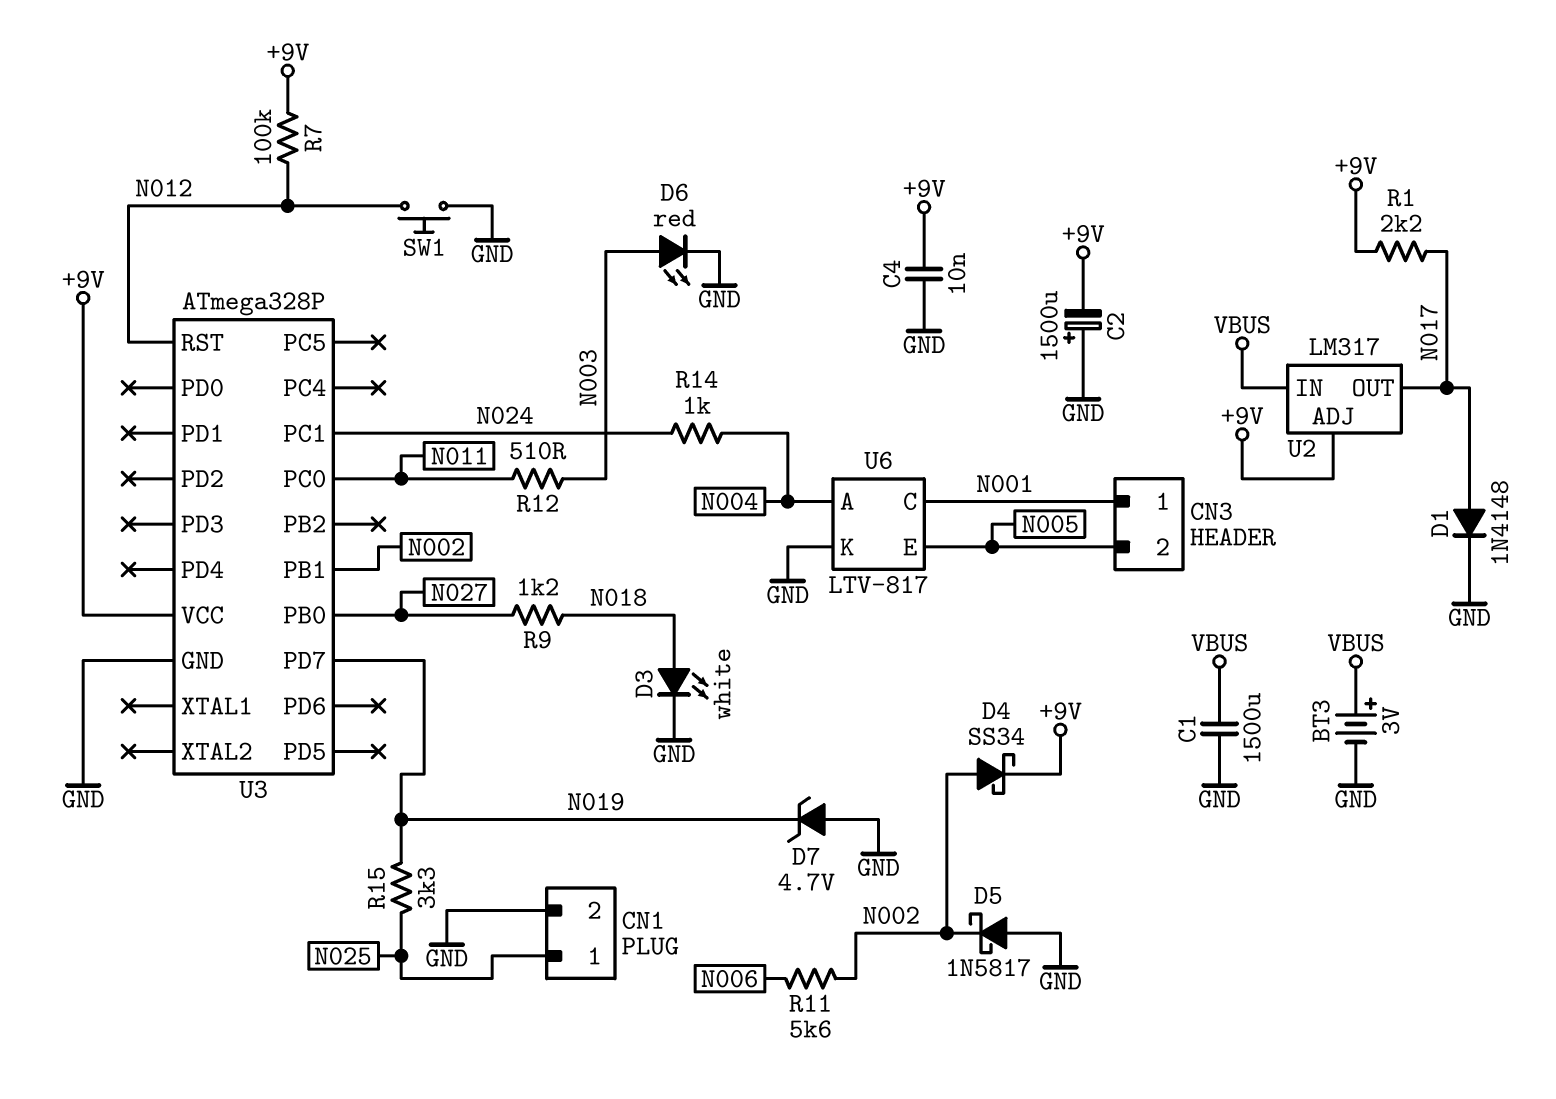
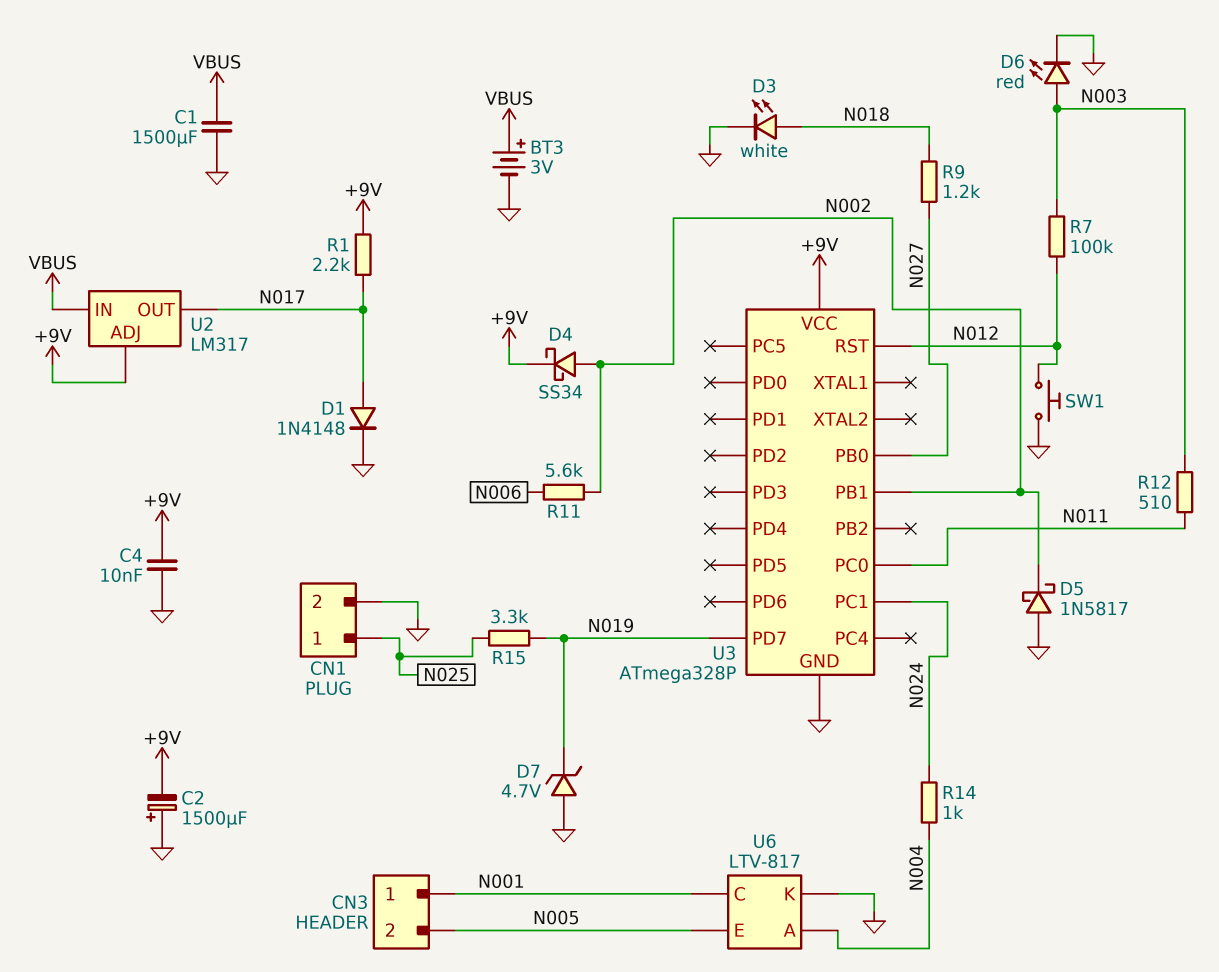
R7: 100k (+9V, N012) -> 100k (N003, N012)

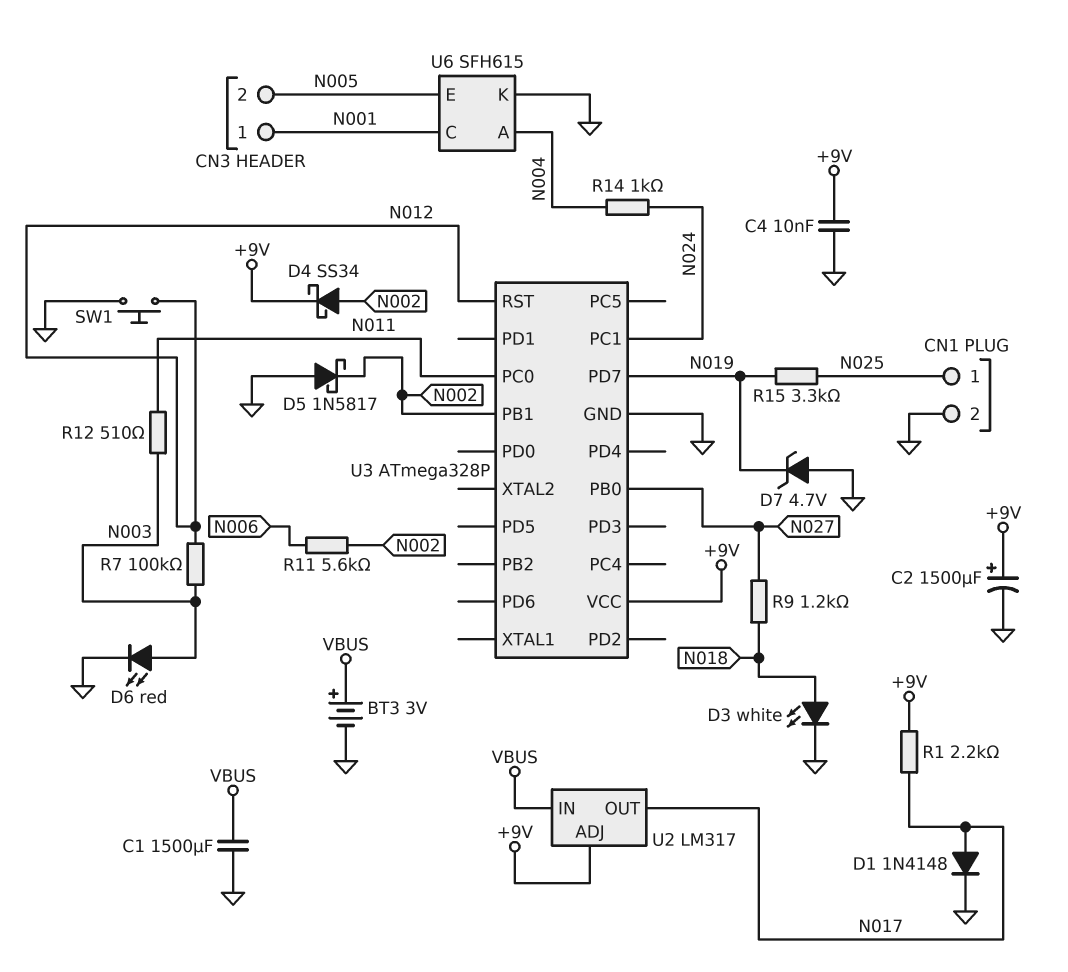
C2: 1500uF (plus GND, minus +9V) -> 1500uF (plus +9V, minus GND)
U6: LTV-817 -> SFH615

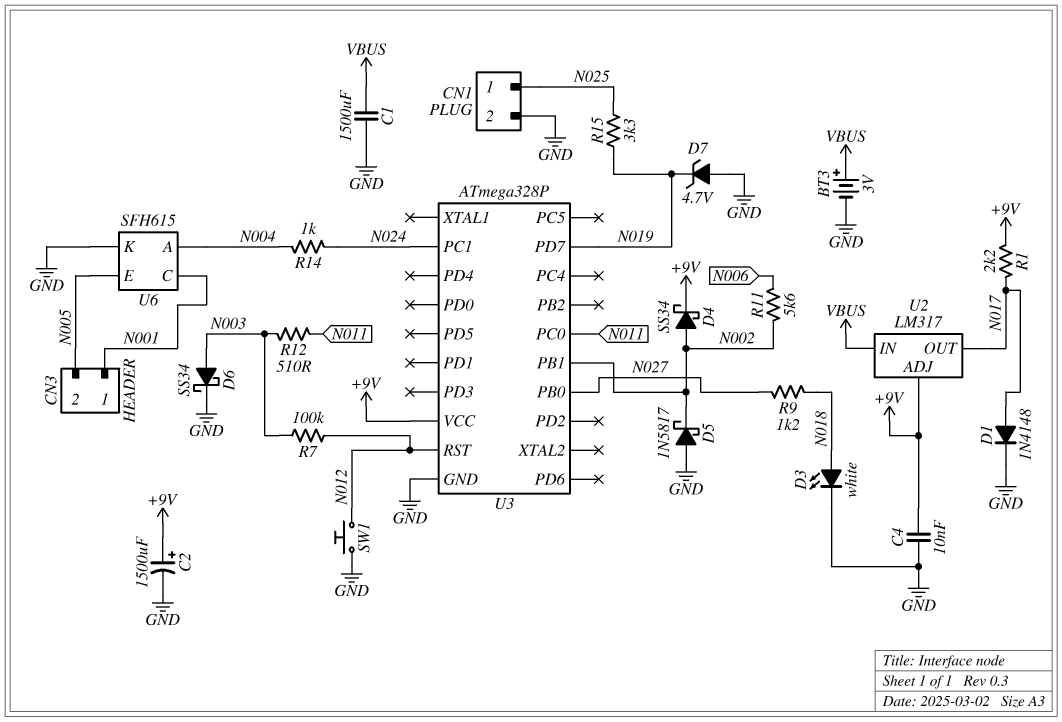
D6: LED red (A N003, K GND) -> schottky SS34 (A N003, K GND)

